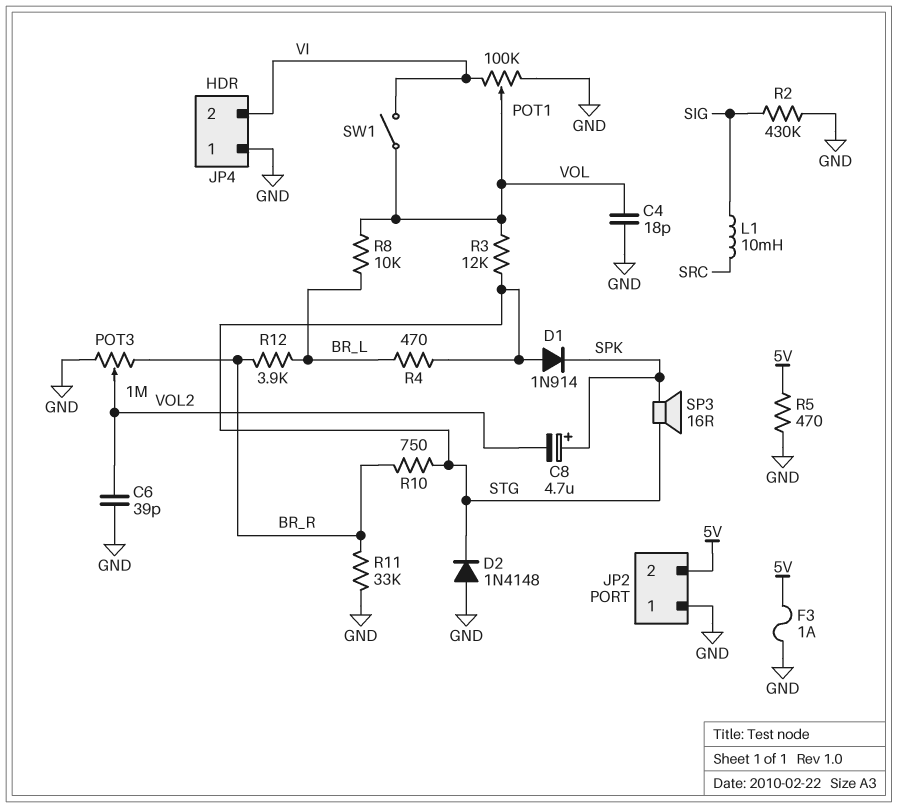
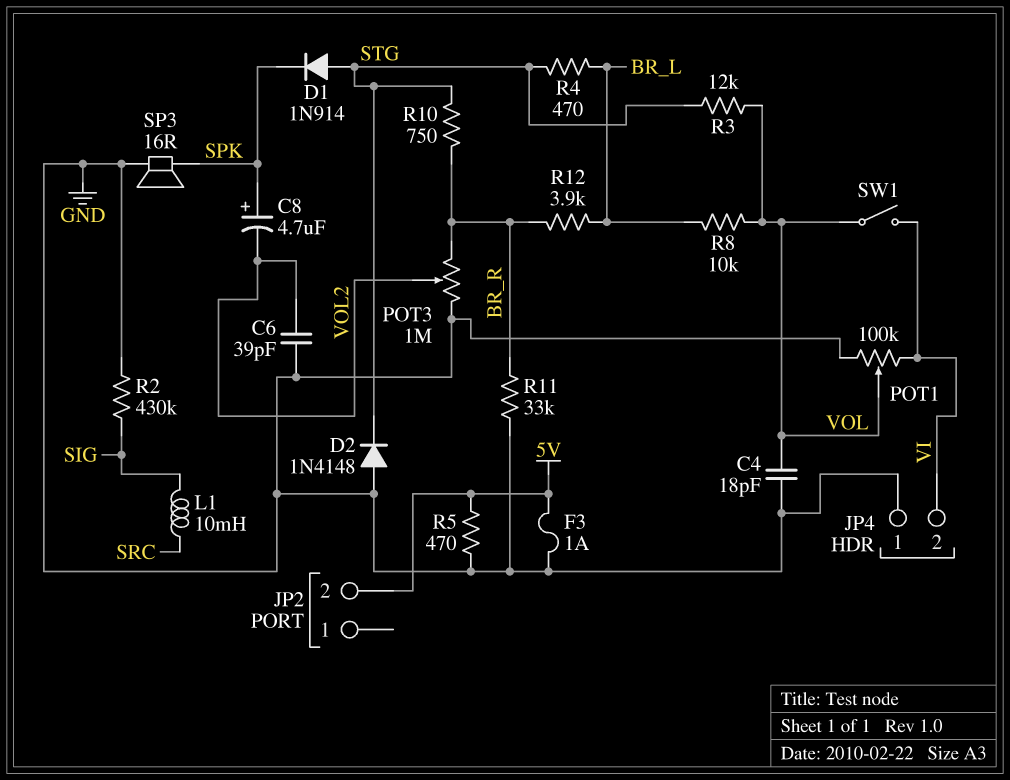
JP2 pin 1: GND -> none
SP3: speaker 16R (SPK, STG) -> speaker 16R (GND, SPK)

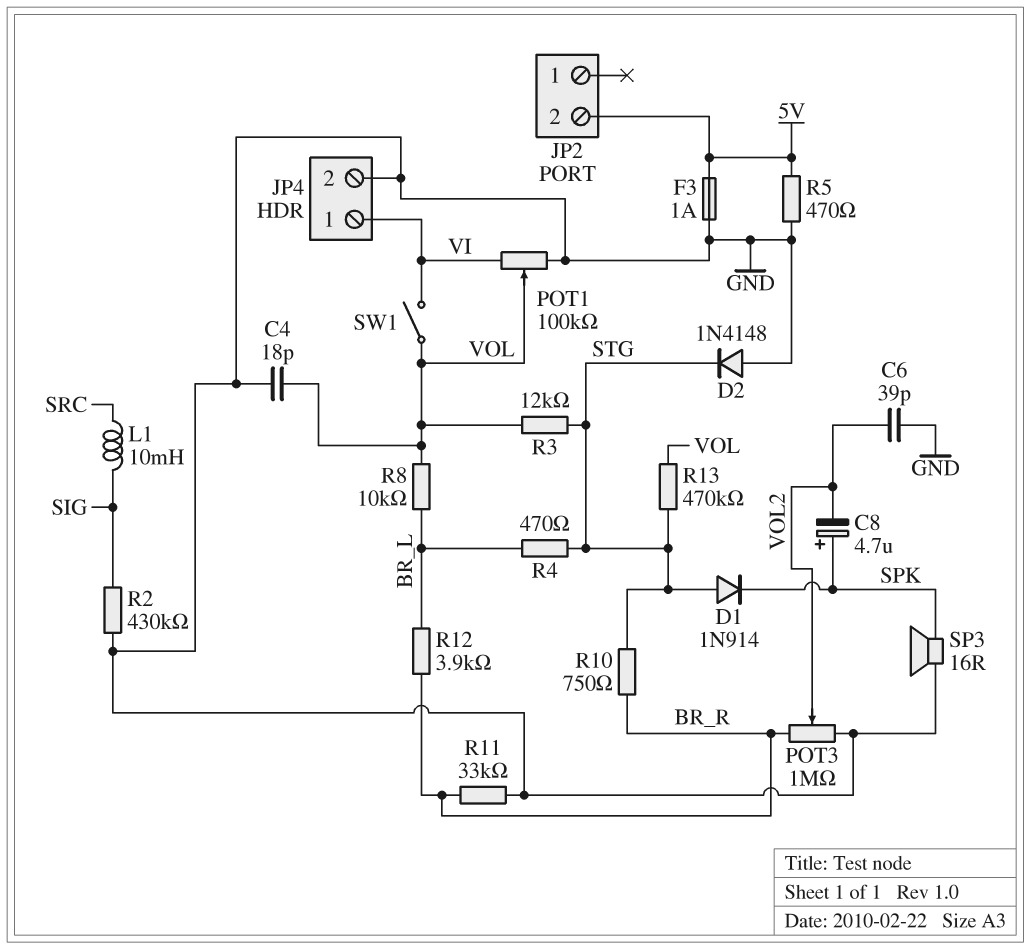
JP4 pin 1: GND -> VI
JP4 pin 2: VI -> GND
R13: none -> 470k (STG, VOL)

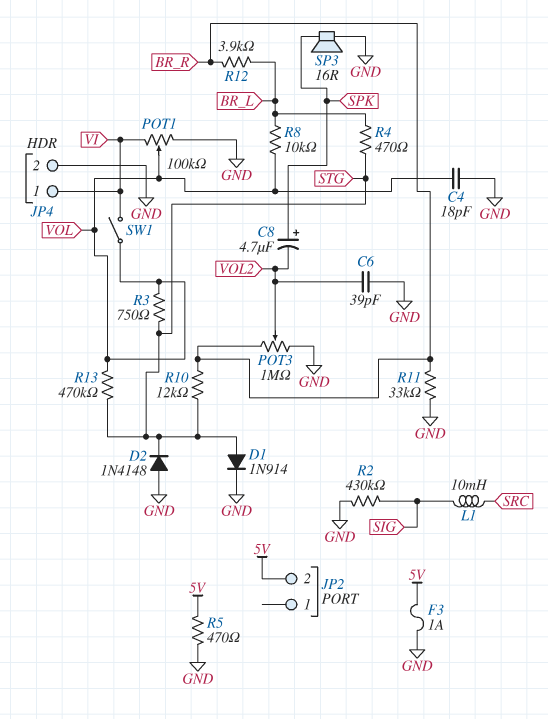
D1: diode 1N914 (A STG, K SPK) -> diode 1N914 (A STG, K GND)
R3: 12k (STG, VOL) -> 750 (STG, VOL)
R10: 750 (BR_R, STG) -> 12k (BR_R, STG)

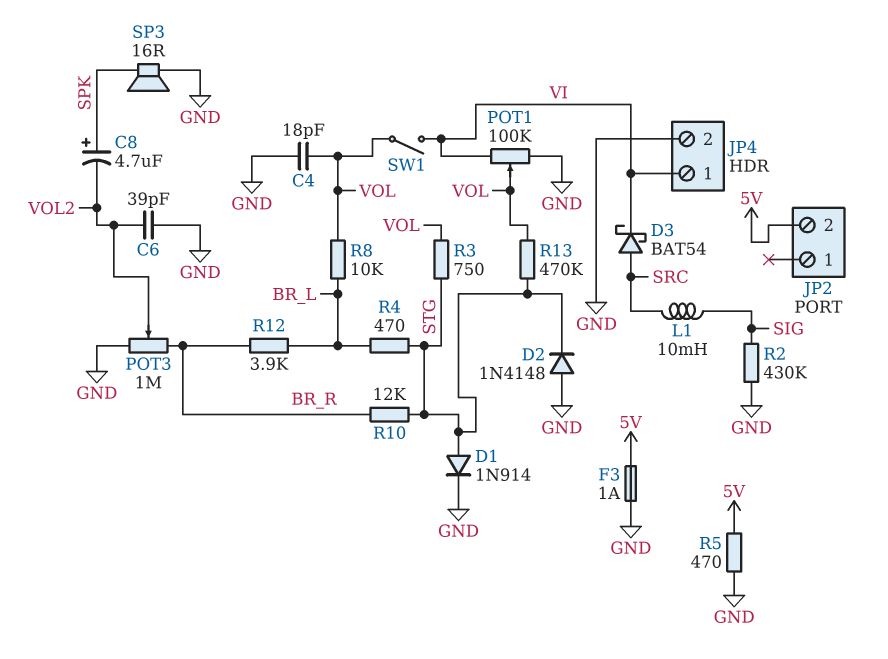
D3: none -> schottky BAT54 (A SRC, K VI)
R11: 33k (BR_R, GND) -> none

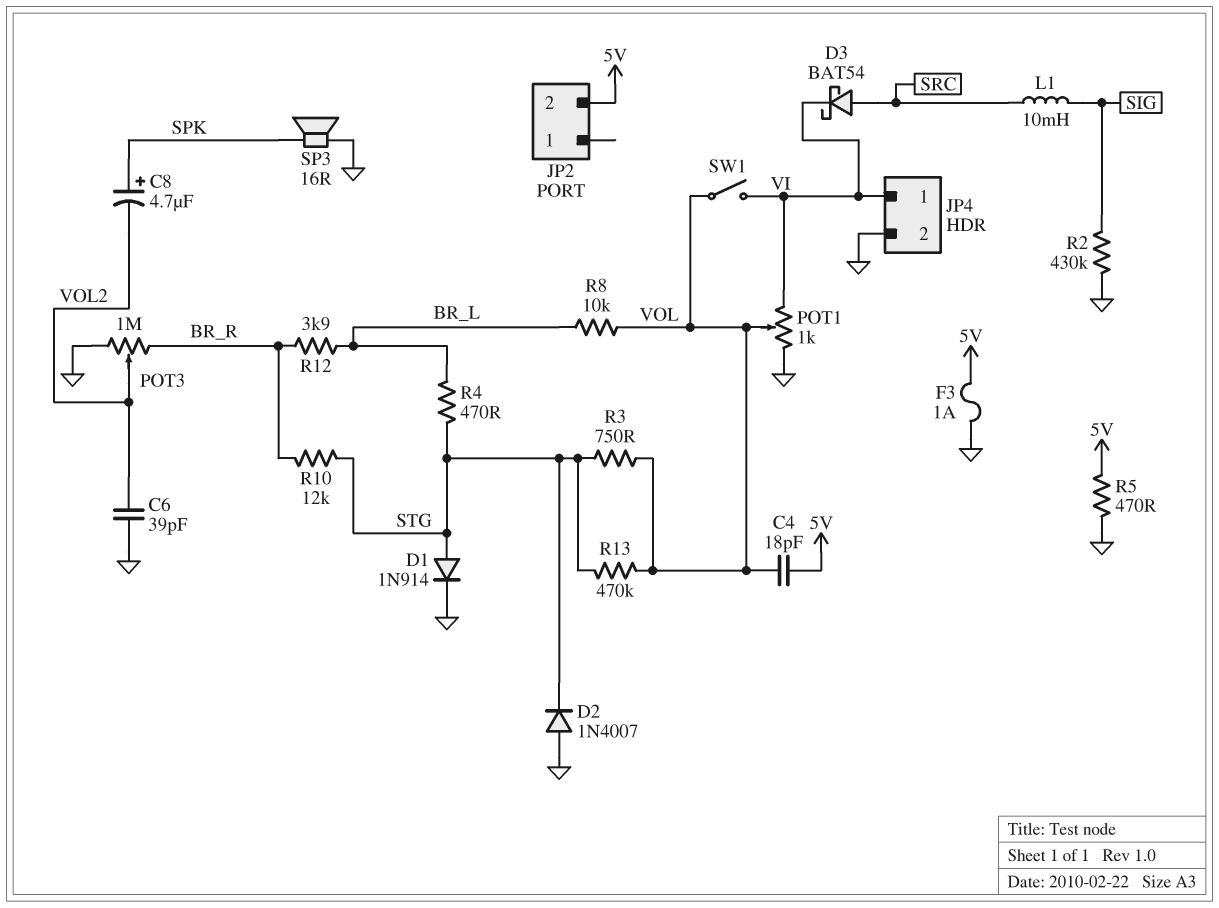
C4: 18pF (GND, VOL) -> 18pF (5V, VOL)
D2: diode 1N4148 (A GND, K STG) -> diode 1N4007 (A GND, K STG)
POT1: 100k (GND, VI, wiper VOL) -> 1k (GND, VI, wiper VOL)

